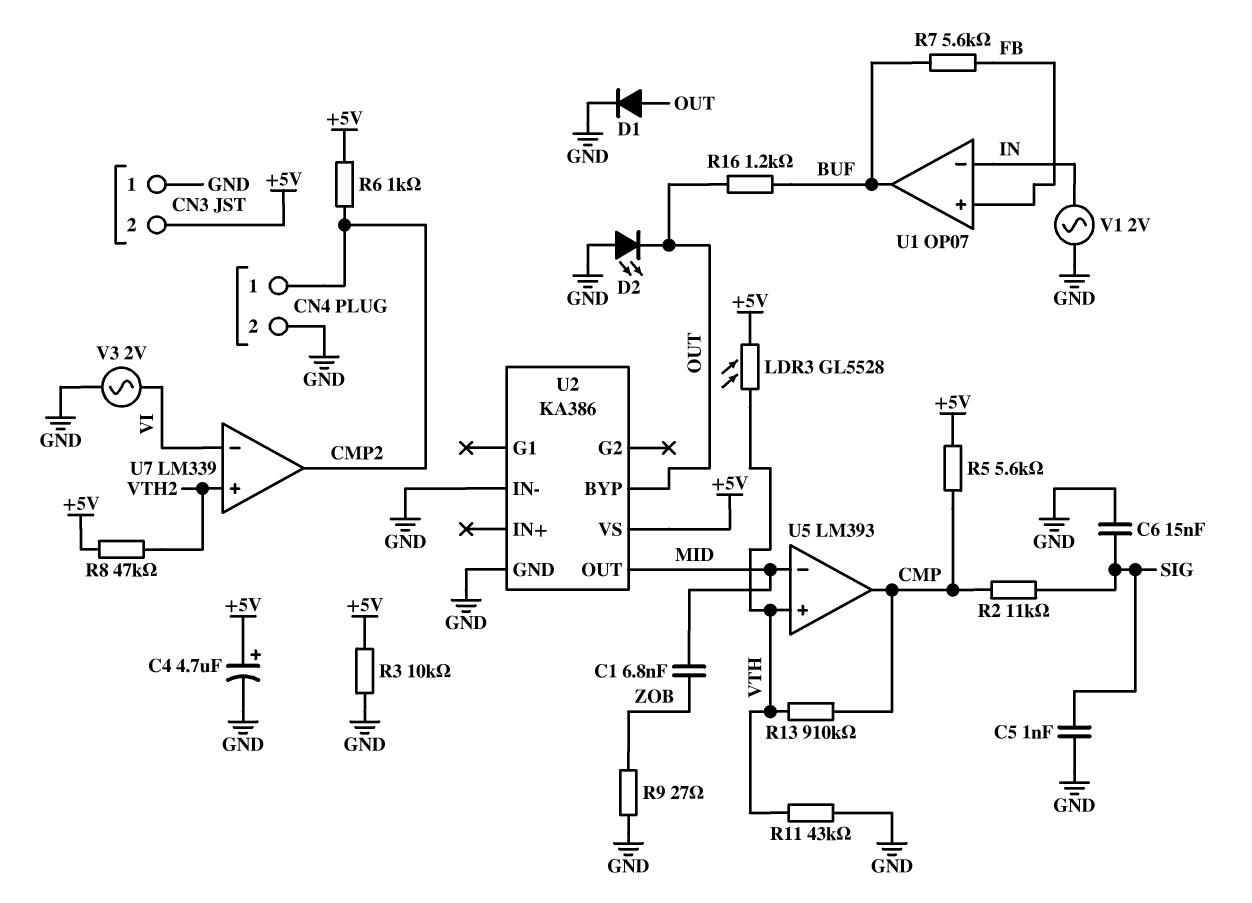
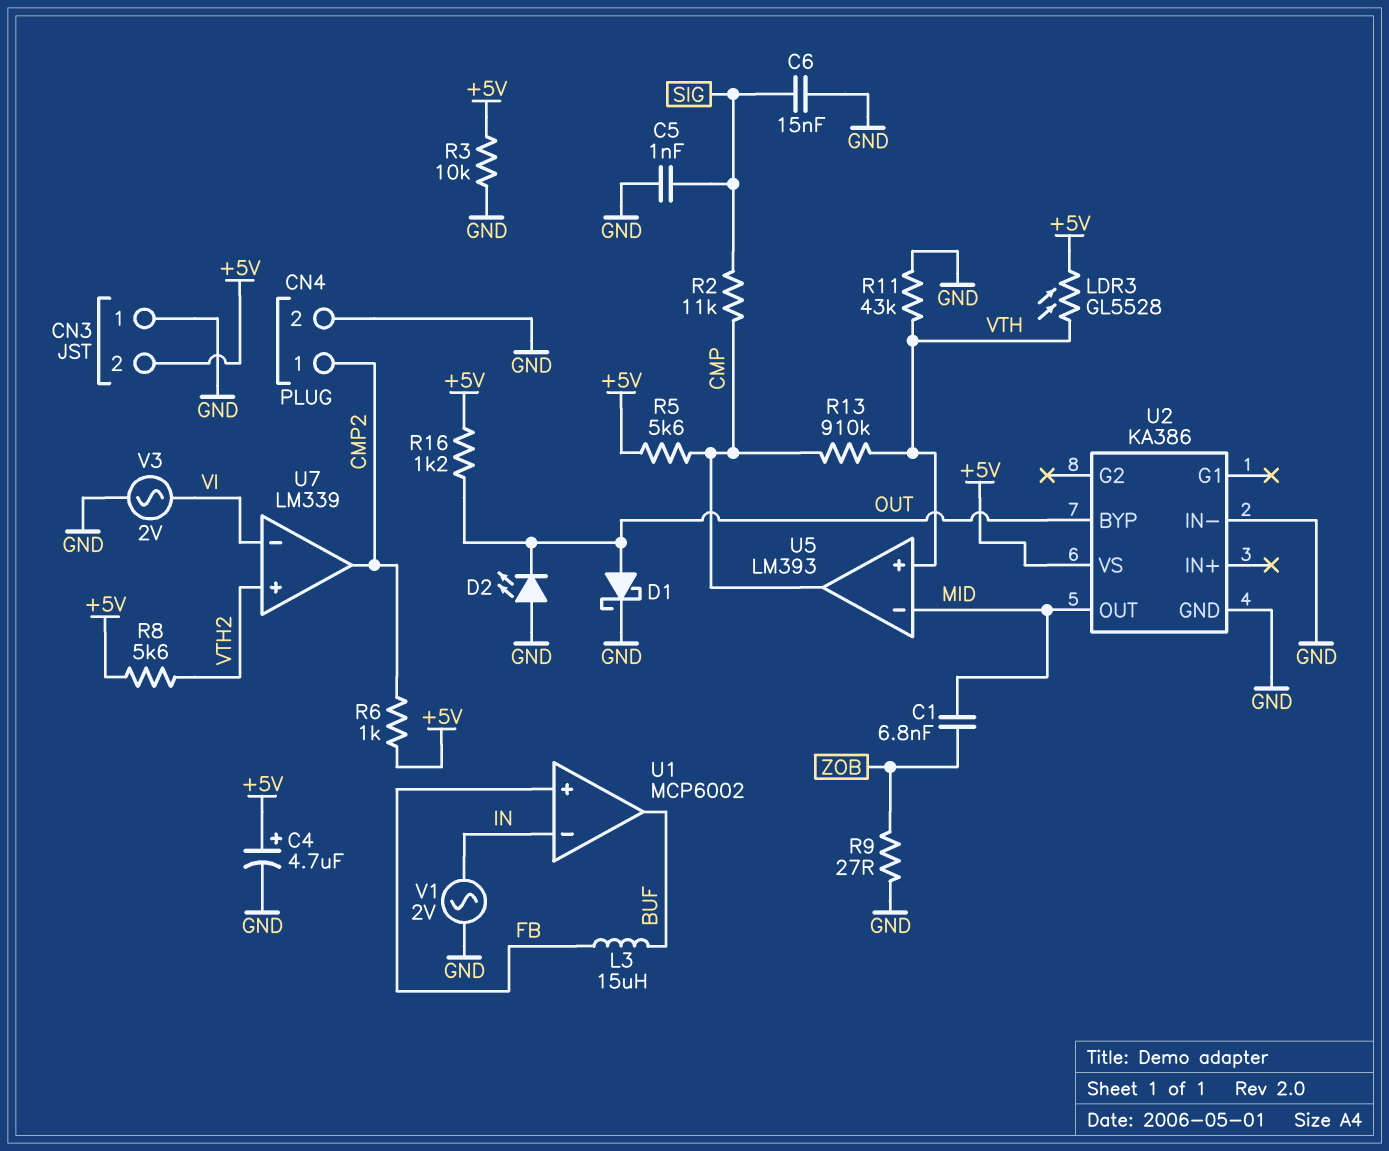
D1: diode (A OUT, K GND) -> schottky (A OUT, K GND)
L3: none -> 15uH (BUF, FB)
R7: 5.6k (BUF, FB) -> none
R8: 47k (+5V, VTH2) -> 5.6k (+5V, VTH2)
R16: 1.2k (BUF, OUT) -> 1.2k (+5V, OUT)
U1: OP07 -> MCP6002

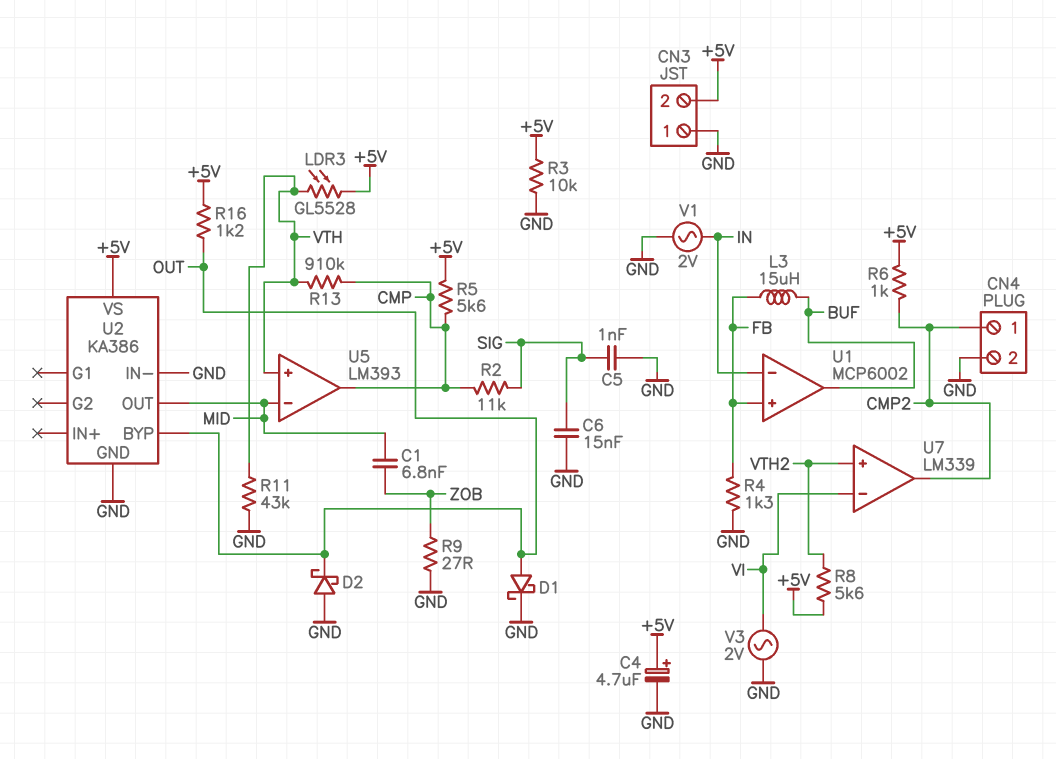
D2: LED (A GND, K OUT) -> schottky (A GND, K OUT)
R4: none -> 1.3k (FB, GND)

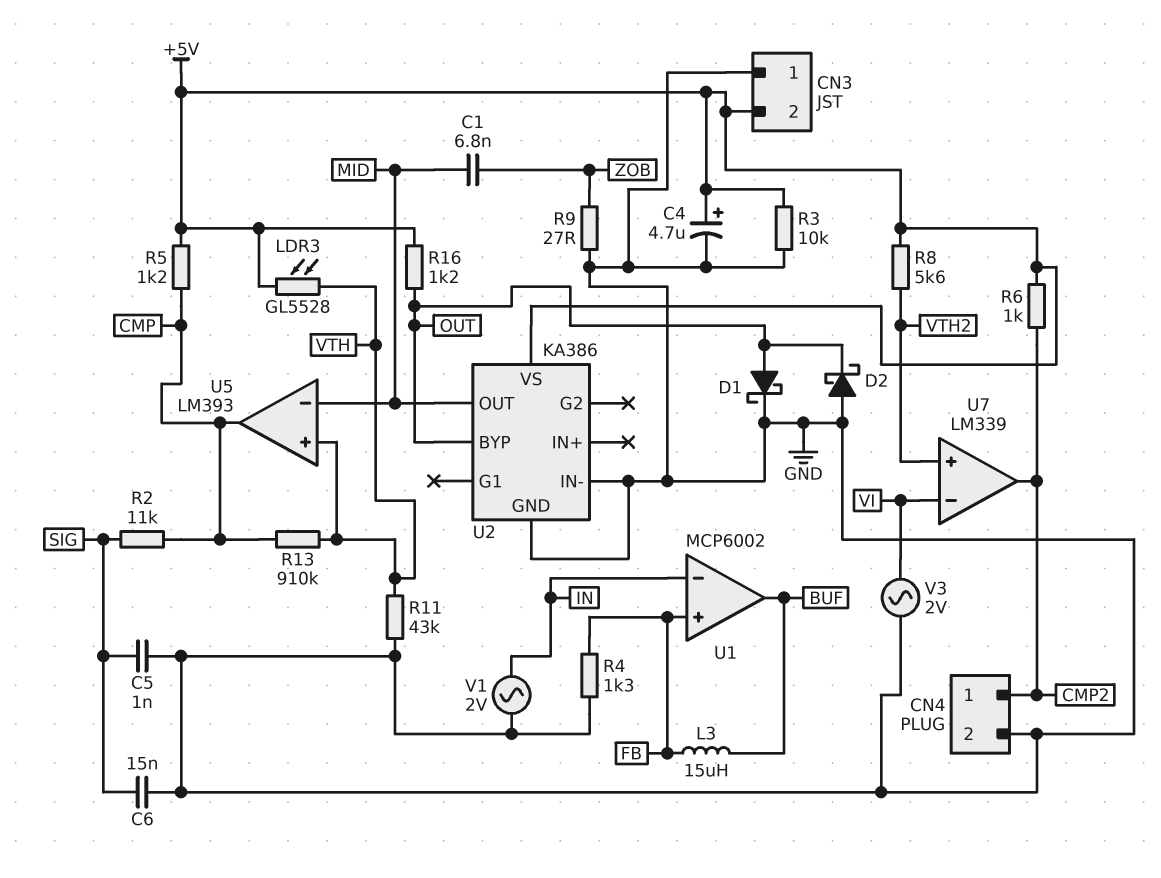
R5: 5.6k (+5V, CMP) -> 1.2k (+5V, CMP)

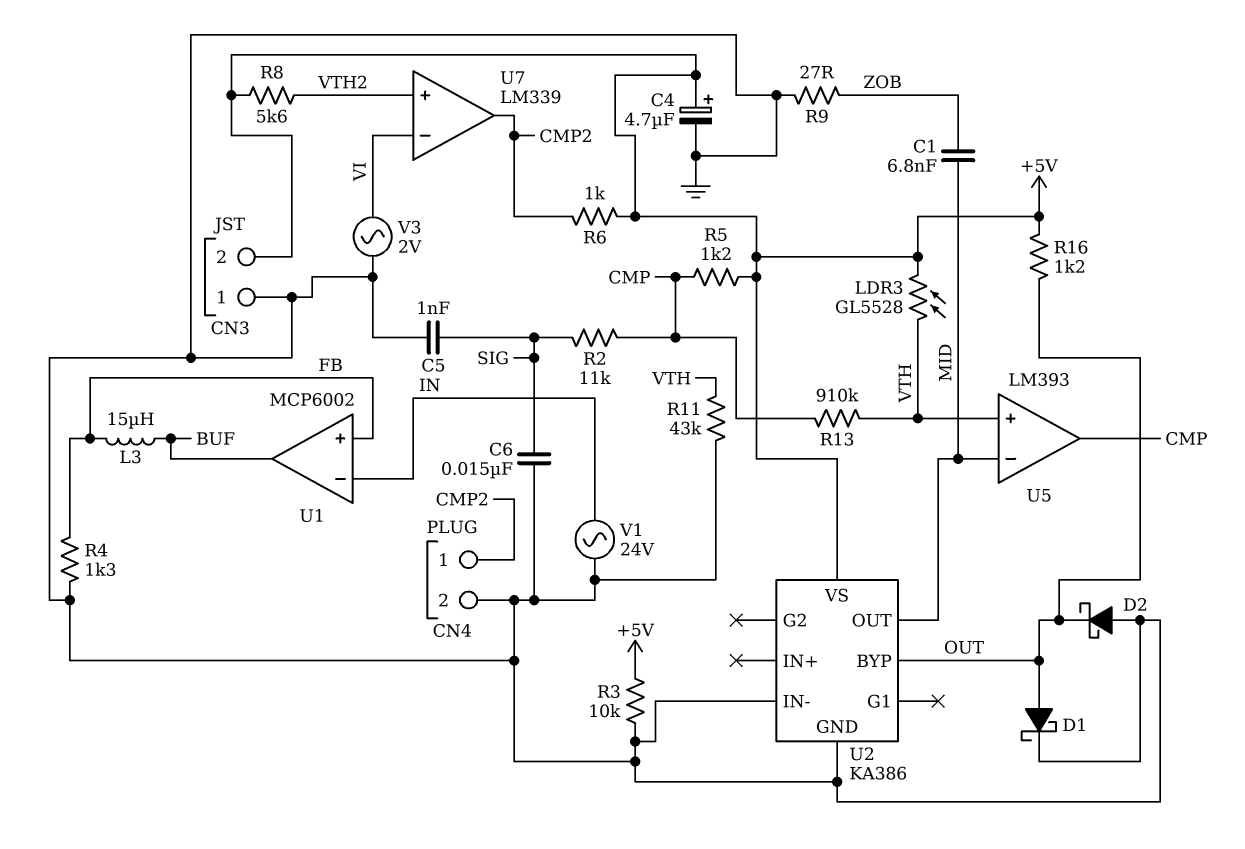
V1: AC 2V (GND, IN) -> AC 24V (GND, IN)

